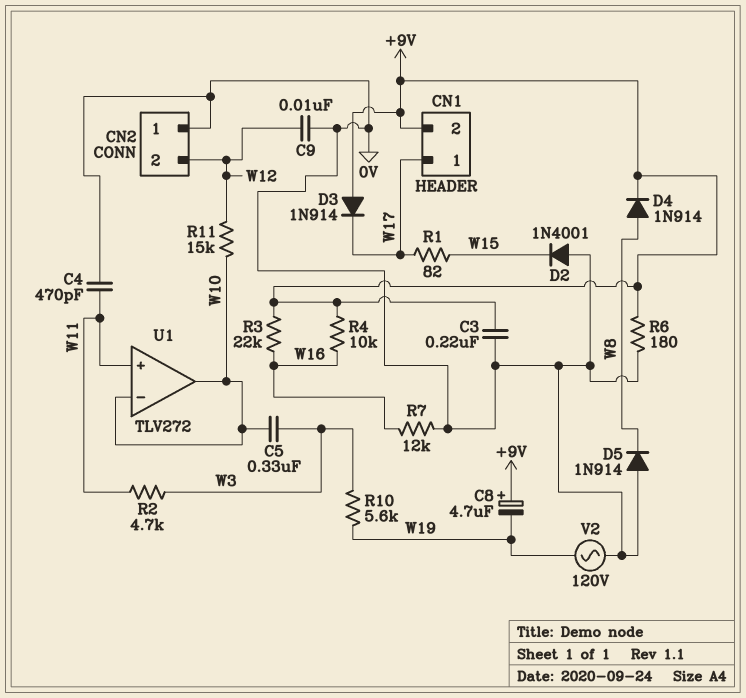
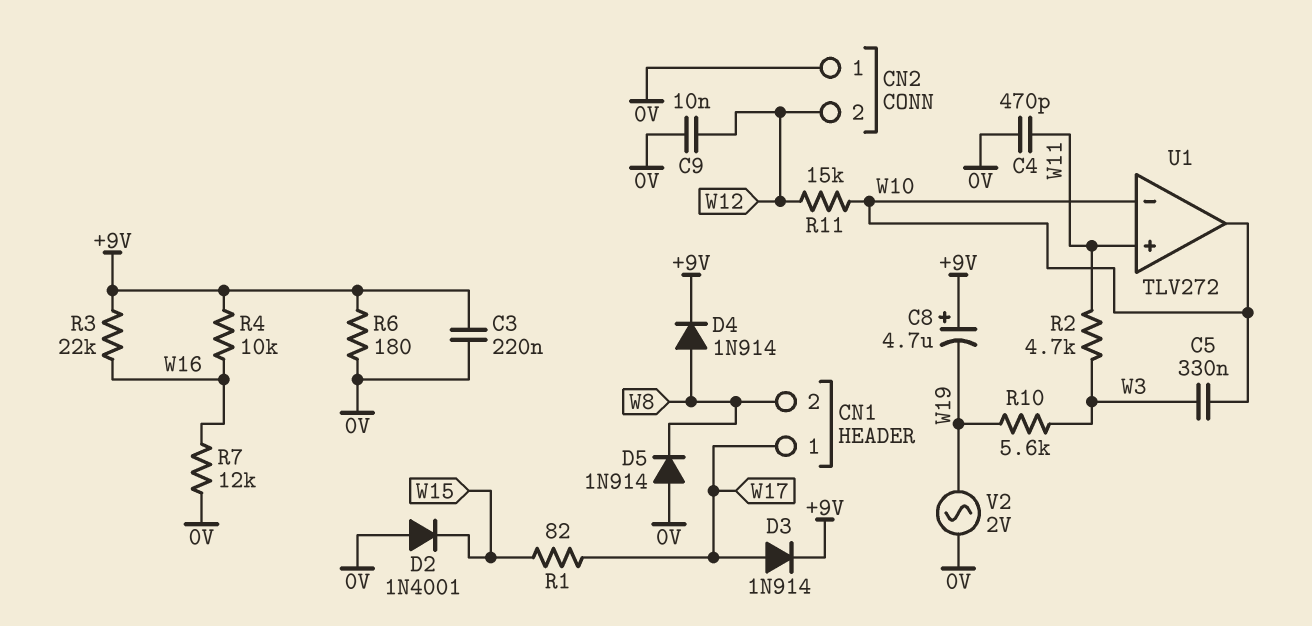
CN1 pin 2: +9V -> W8
D3: diode 1N914 (A +9V, K W17) -> diode 1N914 (A W17, K +9V)
V2: AC 120V (0V, W19) -> AC 2V (0V, W19)

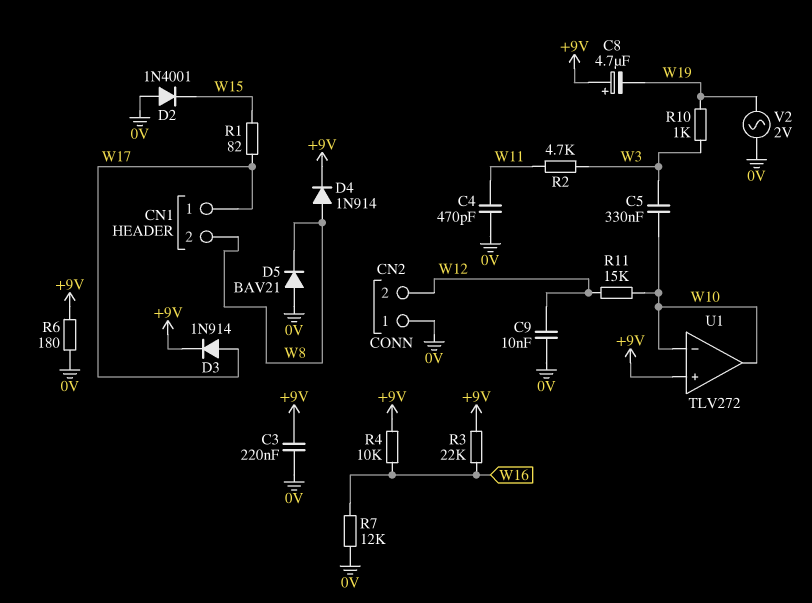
D5: diode 1N914 (A 0V, K W8) -> diode BAV21 (A 0V, K W8)
R10: 5.6k (W3, W19) -> 1k (W3, W19)
U1 pin in+: W11 -> +9V

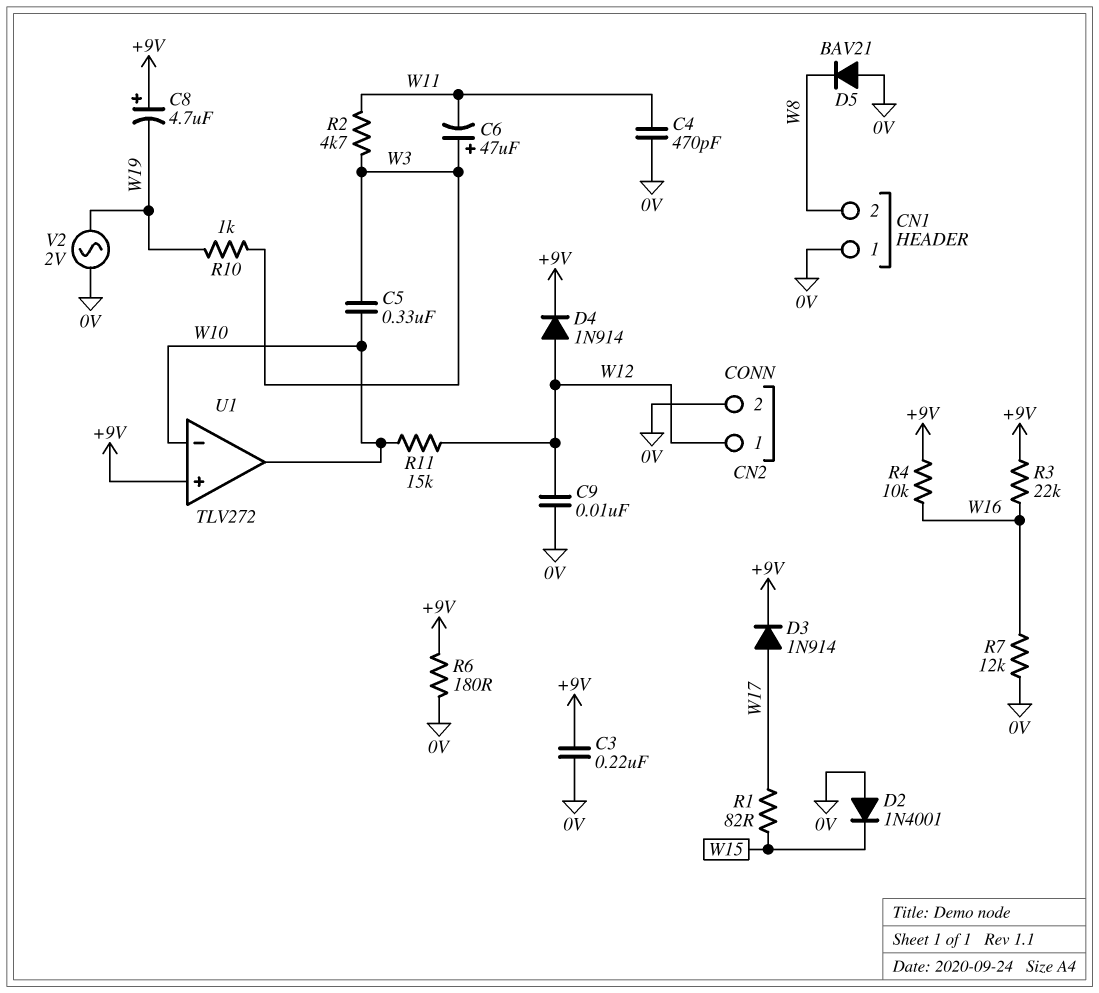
C6: none -> 47uF (plus W3, minus W11)
CN1 pin 1: W17 -> 0V
CN2 pin 1: 0V -> W12
CN2 pin 2: W12 -> 0V
D4: diode 1N914 (A W8, K +9V) -> diode 1N914 (A W12, K +9V)

